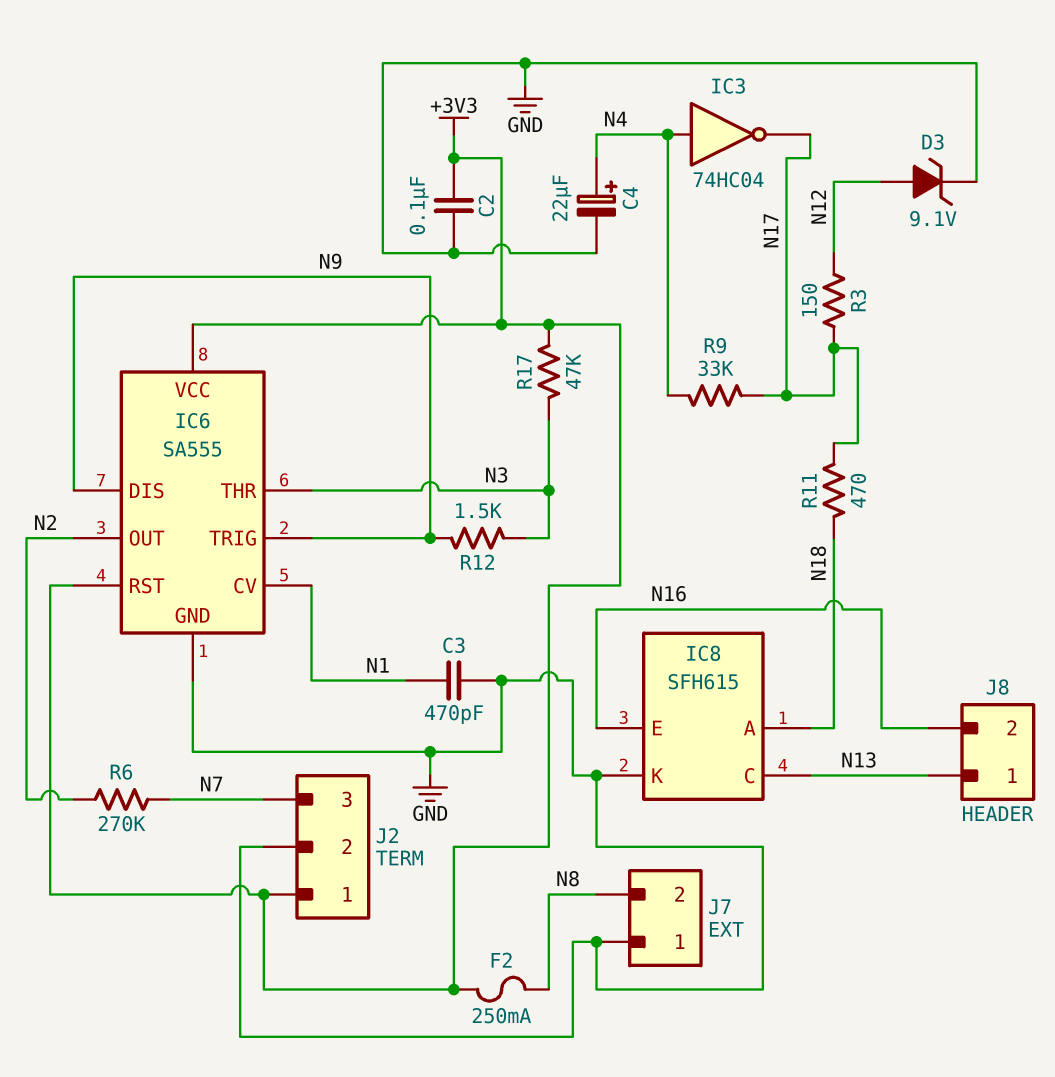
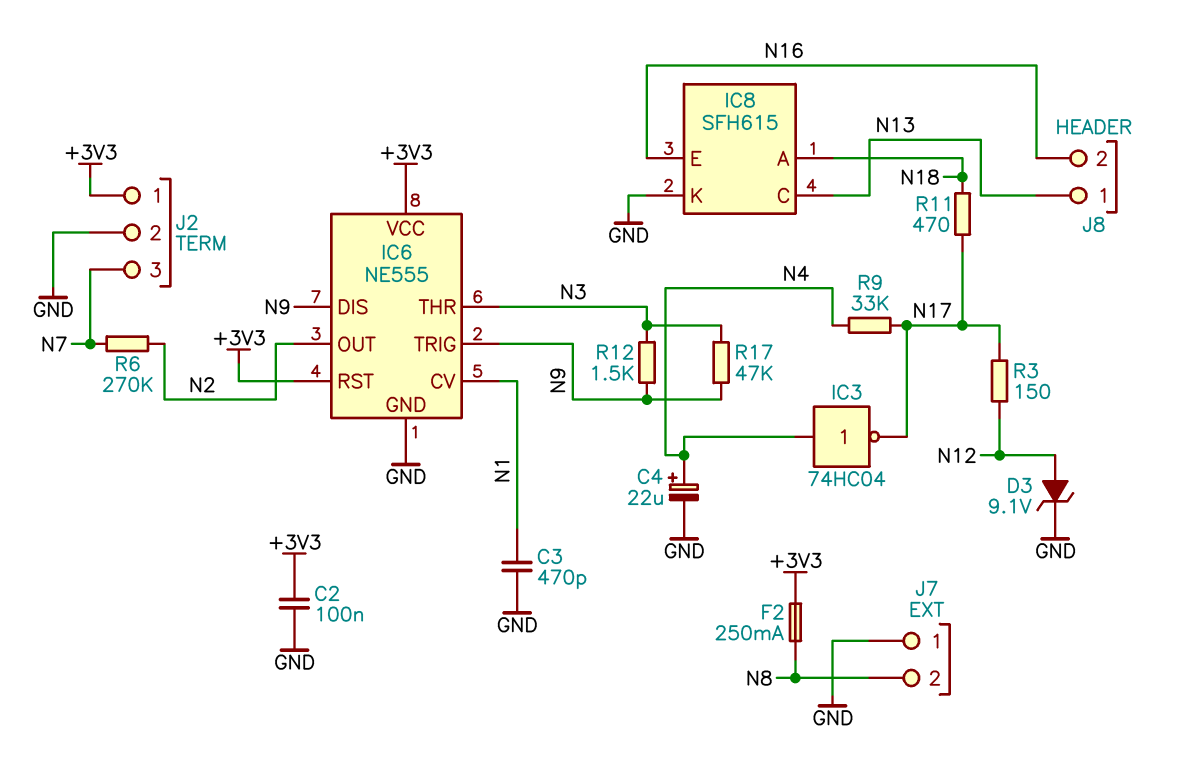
IC6: SA555 -> NE555
R17: 47k (+3V3, N3) -> 47k (N3, N9)

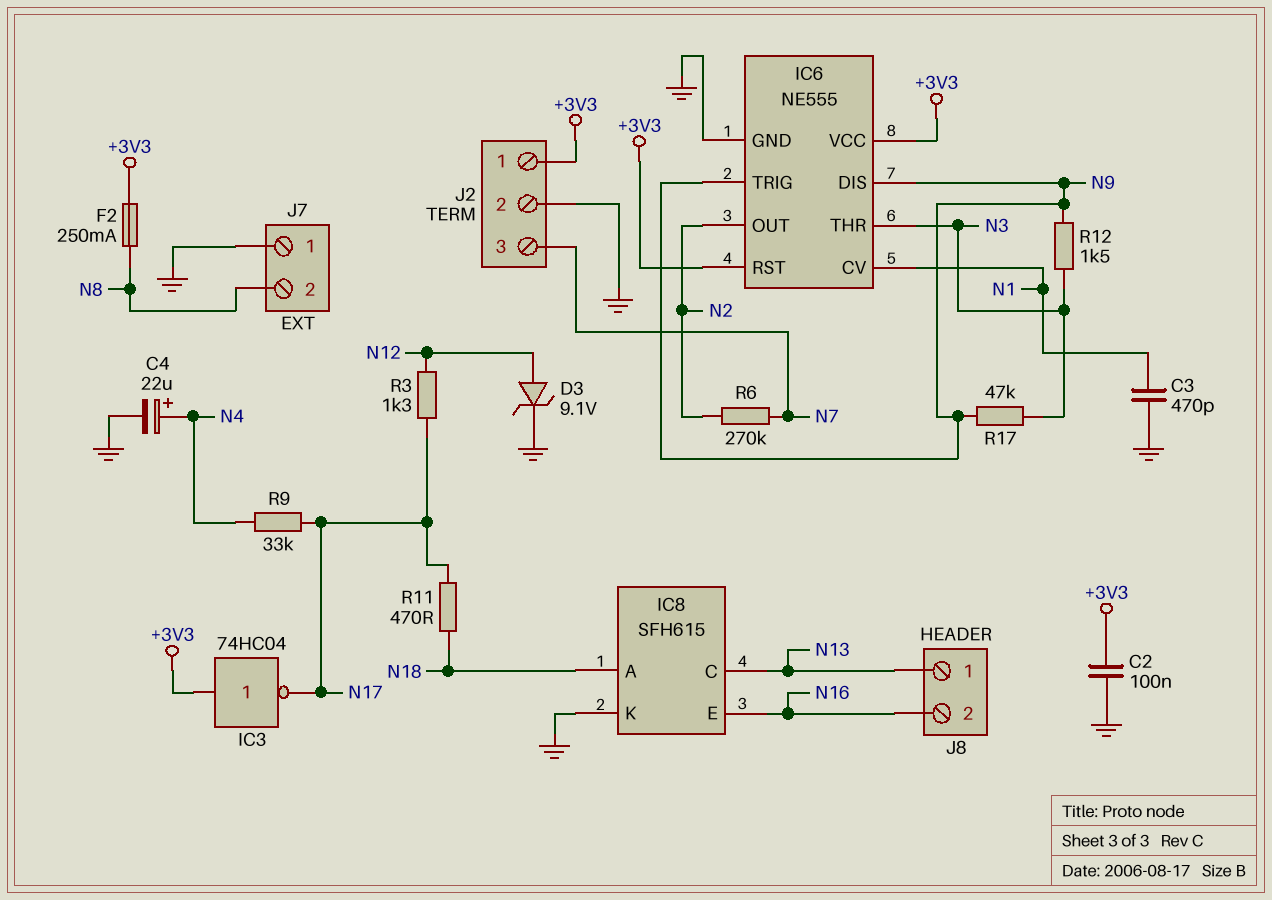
IC3: NOT 74HC04 (in N4, out N17) -> NOT 74HC04 (in +3V3, out N17)
R3: 150 (N12, N17) -> 1.3k (N12, N17)

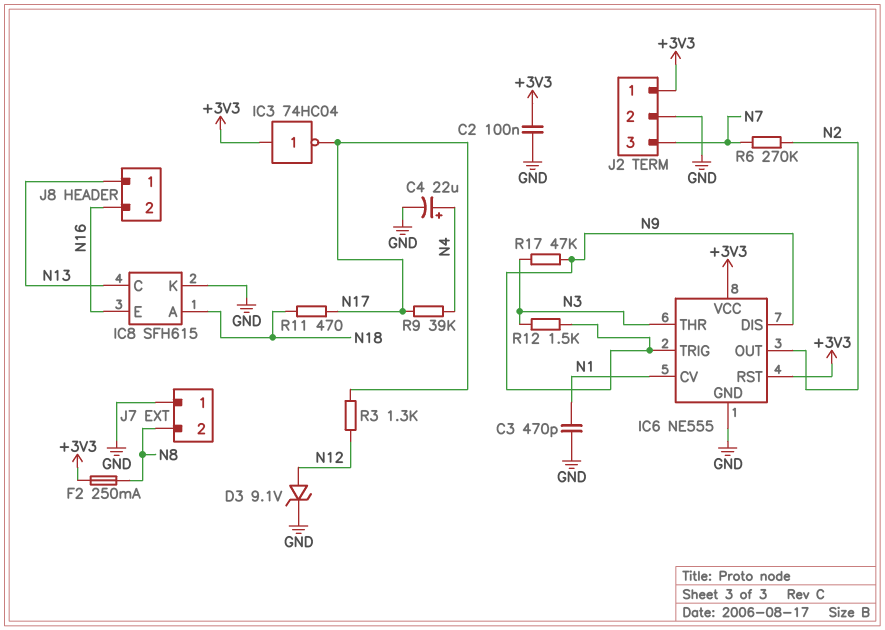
R9: 33k (N4, N17) -> 39k (N4, N17)

